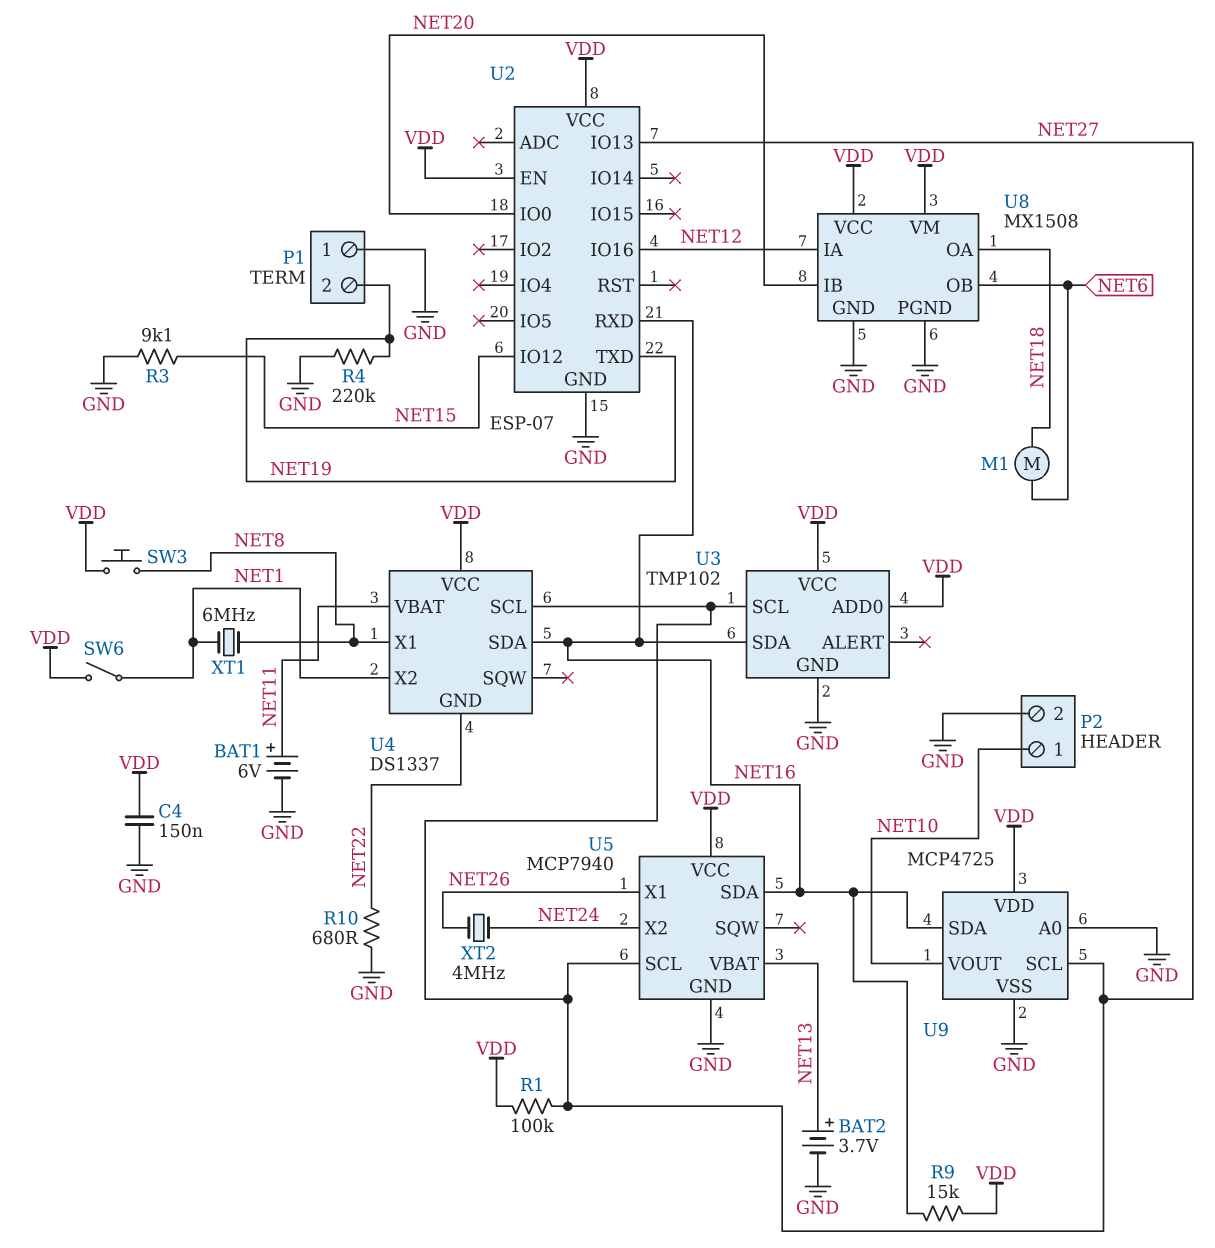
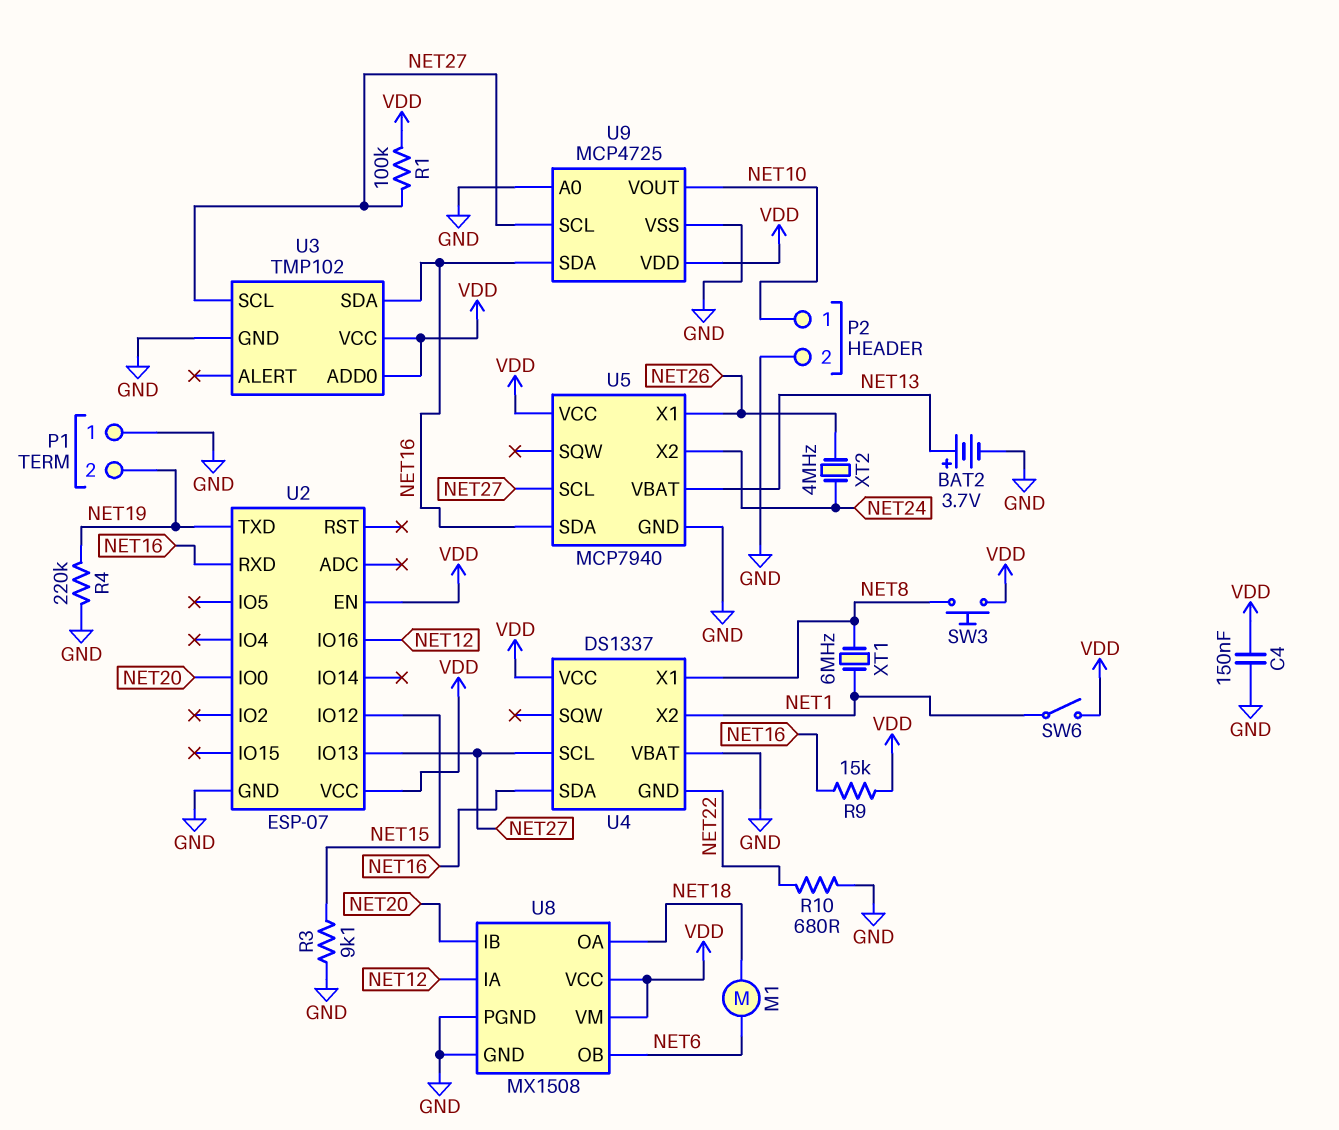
BAT1: 6V (plus NET11, minus GND) -> none
U4 pin VBAT: NET11 -> GND

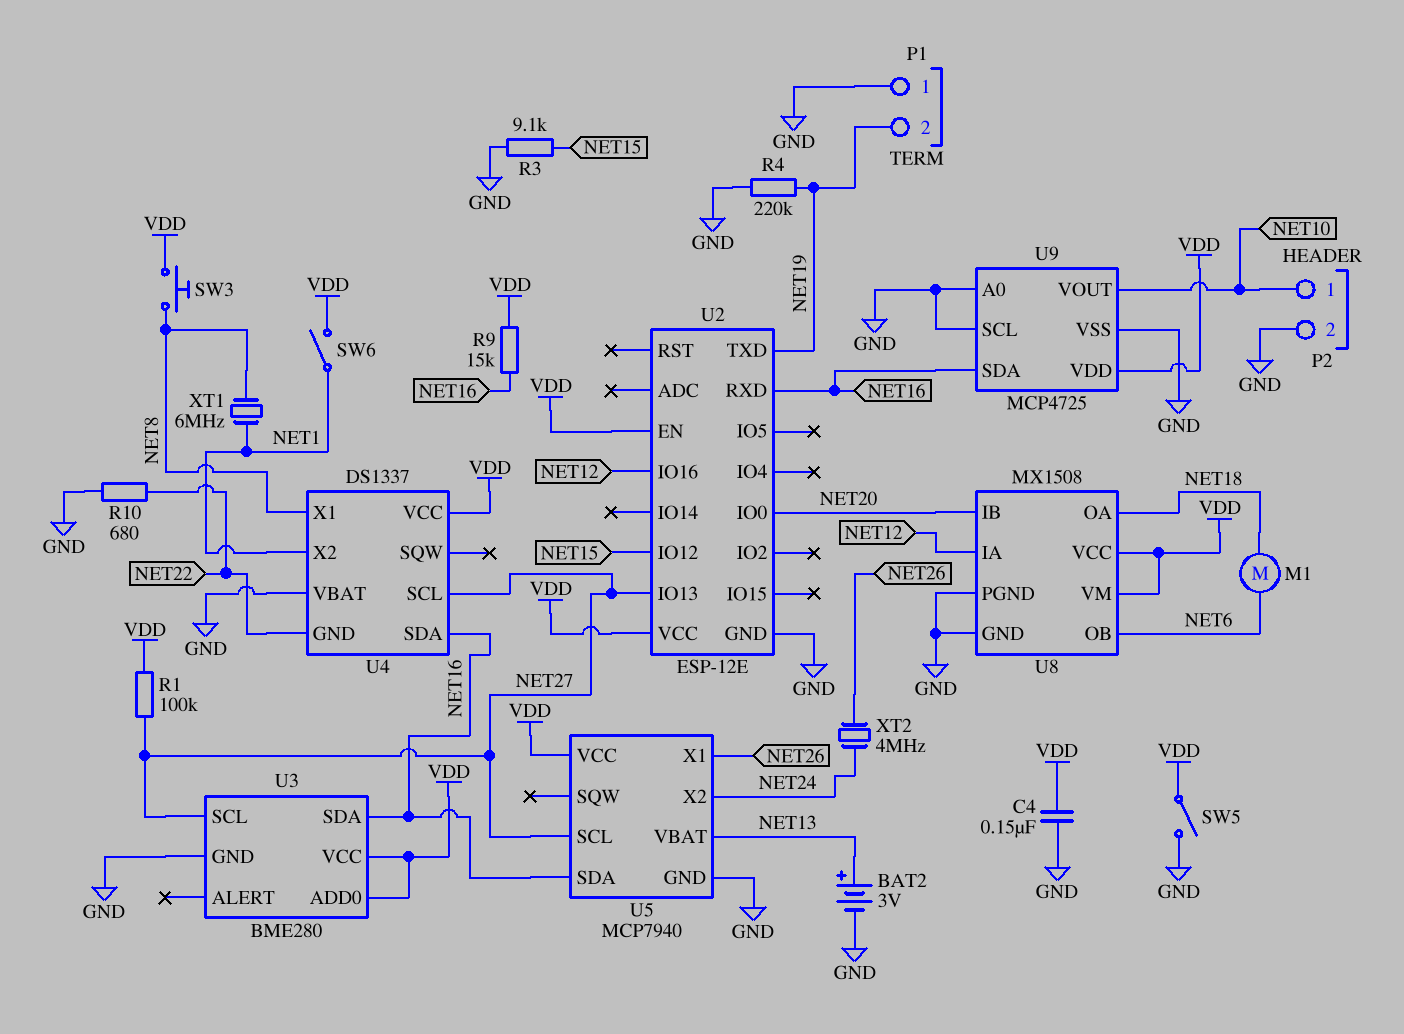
BAT2: 3.7V (plus NET13, minus GND) -> 3V (plus NET13, minus GND)
SW5: none -> switch (GND, VDD)
U2: ESP-07 -> ESP-12E
U3: TMP102 -> BME280
U9 pin SCL: NET27 -> GND

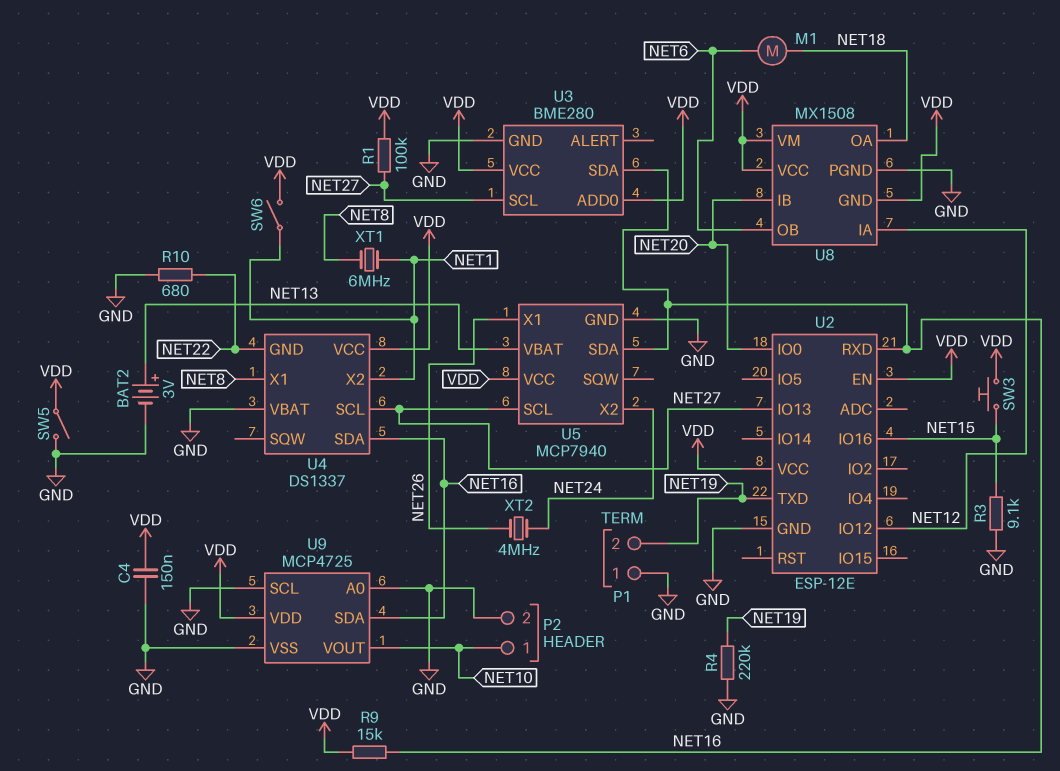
SW3: button (NET8, VDD) -> button (NET15, VDD)
U2 pin IO12: NET15 -> NET12
U2 pin IO16: NET12 -> NET15
U8 pin GND: GND -> VDD

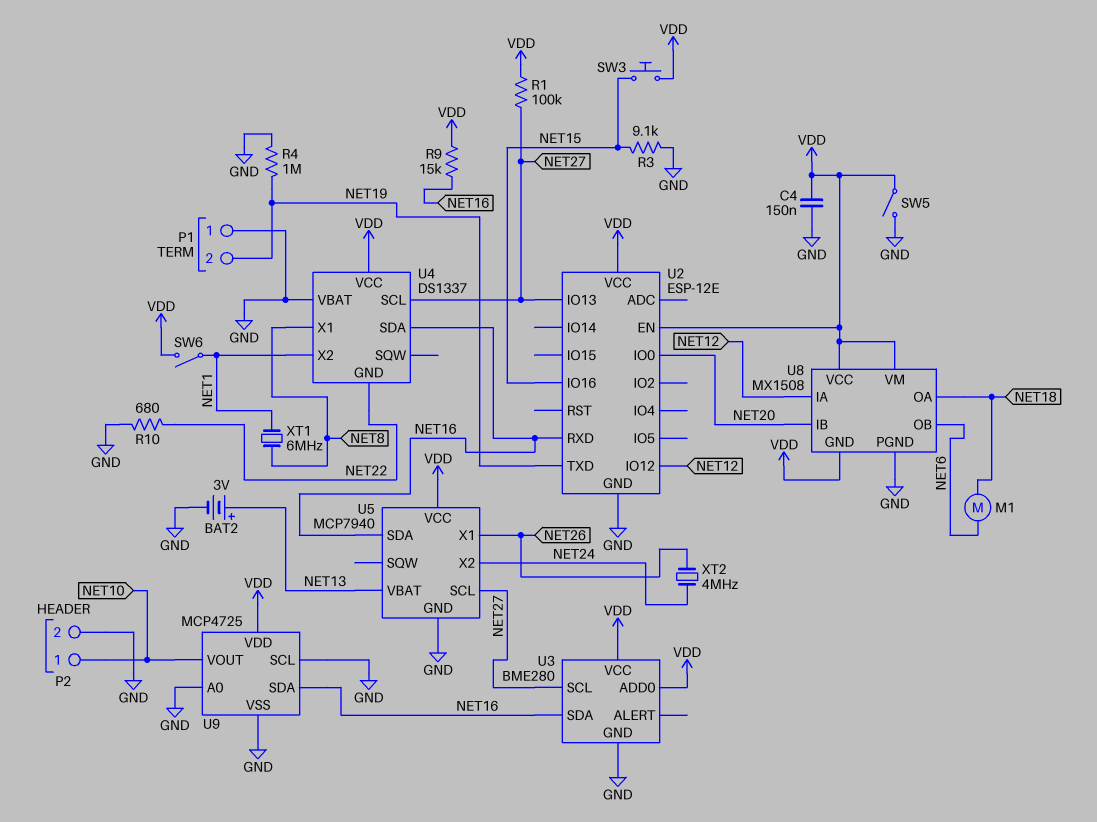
R4: 220k (GND, NET19) -> 1M (GND, NET19)

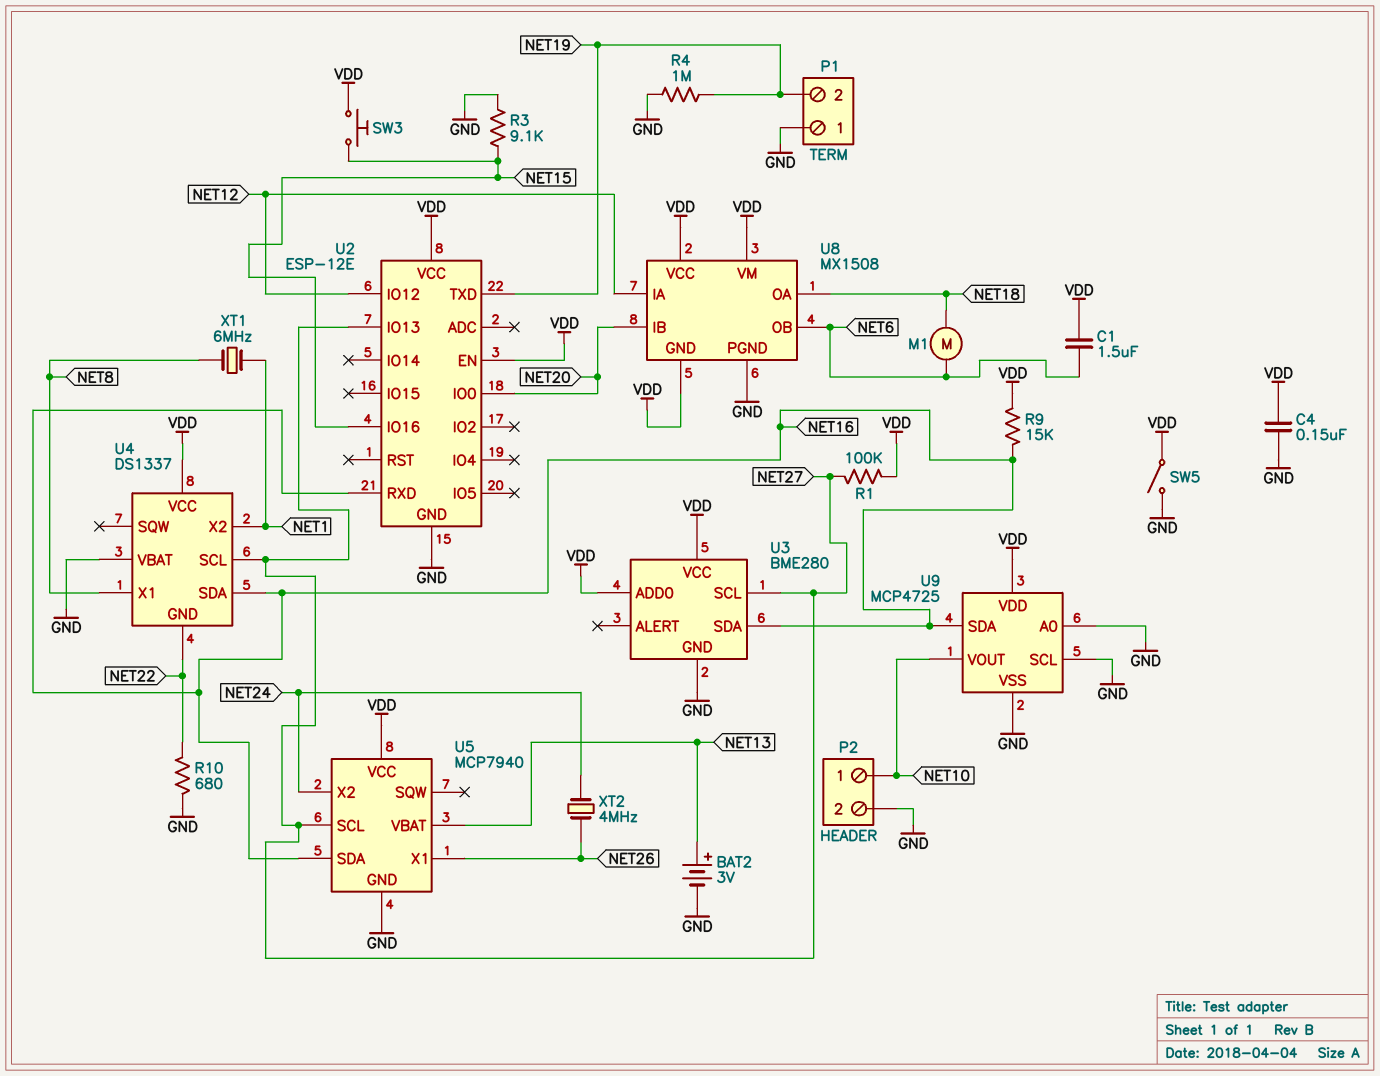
C1: none -> 1.5uF (NET6, VDD)
SW6: switch (NET1, VDD) -> none

